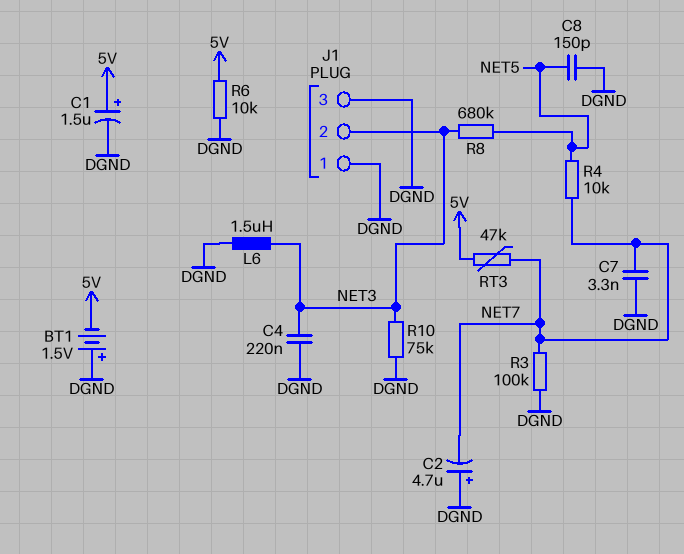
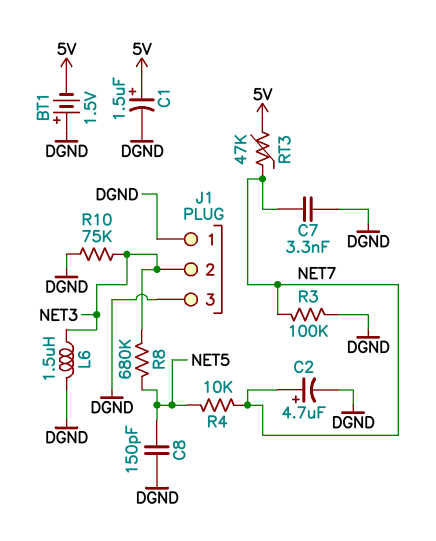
C2: 4.7uF (plus DGND, minus NET7) -> 4.7uF (plus NET7, minus DGND)
C4: 220nF (DGND, NET3) -> none
R6: 10k (5V, DGND) -> none

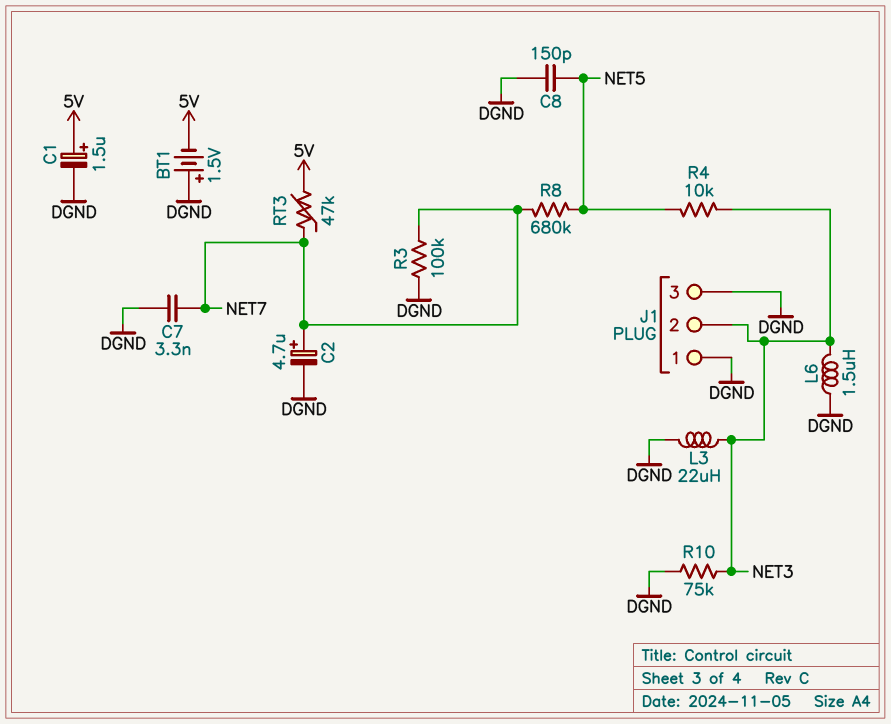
L3: none -> 22uH (DGND, NET3)
R4: 10k (NET5, NET7) -> 10k (NET3, NET5)
R8: 680k (NET3, NET5) -> 680k (NET5, NET7)

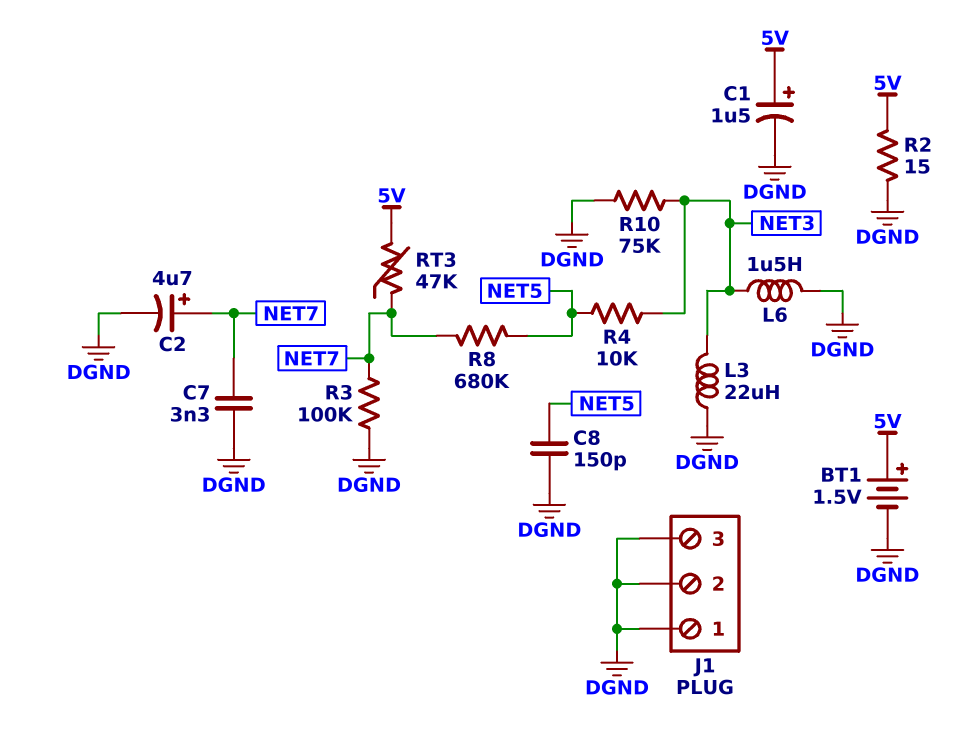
BT1: 1.5V (plus DGND, minus 5V) -> 1.5V (plus 5V, minus DGND)
J1 pin 2: NET3 -> DGND
R2: none -> 15 (5V, DGND)

